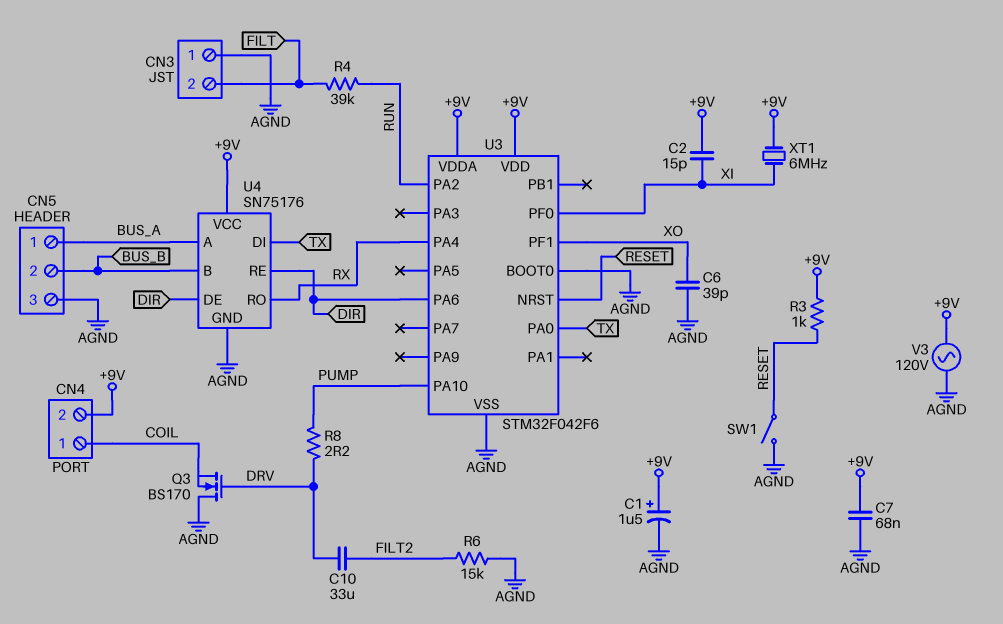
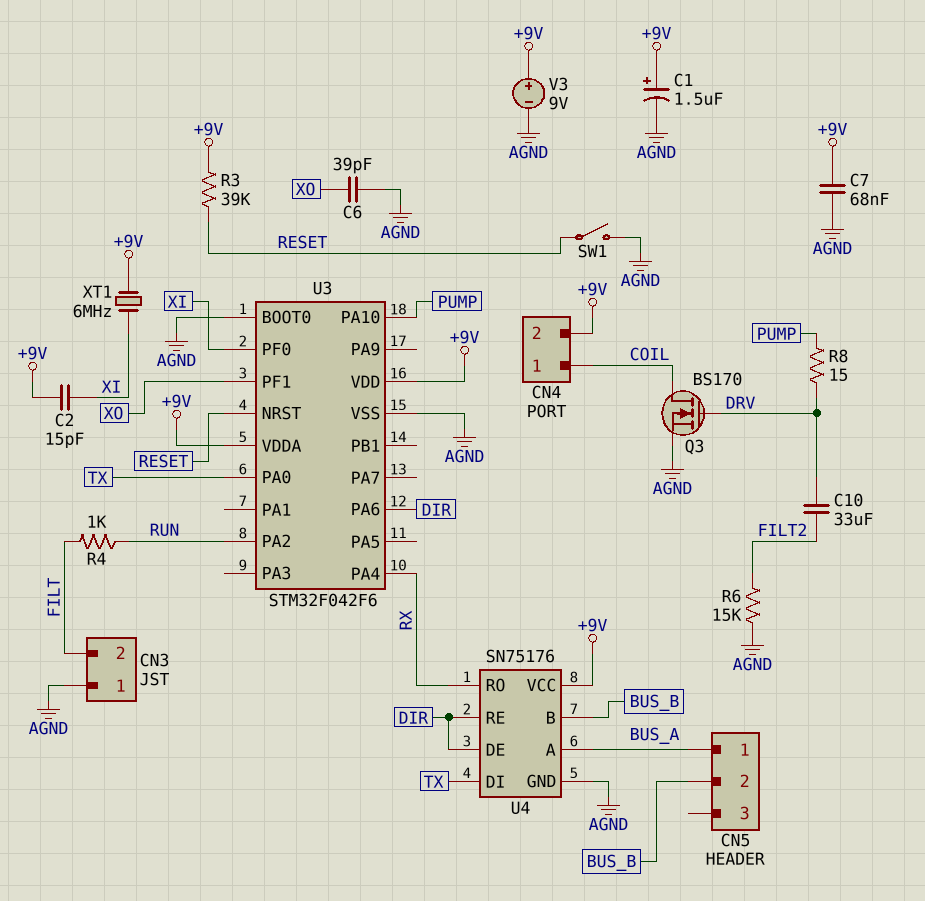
CN5 pin 3: AGND -> none
Q3: NMOS BS170 (G DRV, D AGND, S COIL) -> NMOS BS170 (G DRV, D COIL, S AGND)
R3: 1k (+9V, RESET) -> 39k (+9V, RESET)
R4: 39k (FILT, RUN) -> 1k (FILT, RUN)
R8: 2.2 (DRV, PUMP) -> 15 (DRV, PUMP)
V3: AC 120V (+9V, AGND) -> 9V (plus +9V, minus AGND)

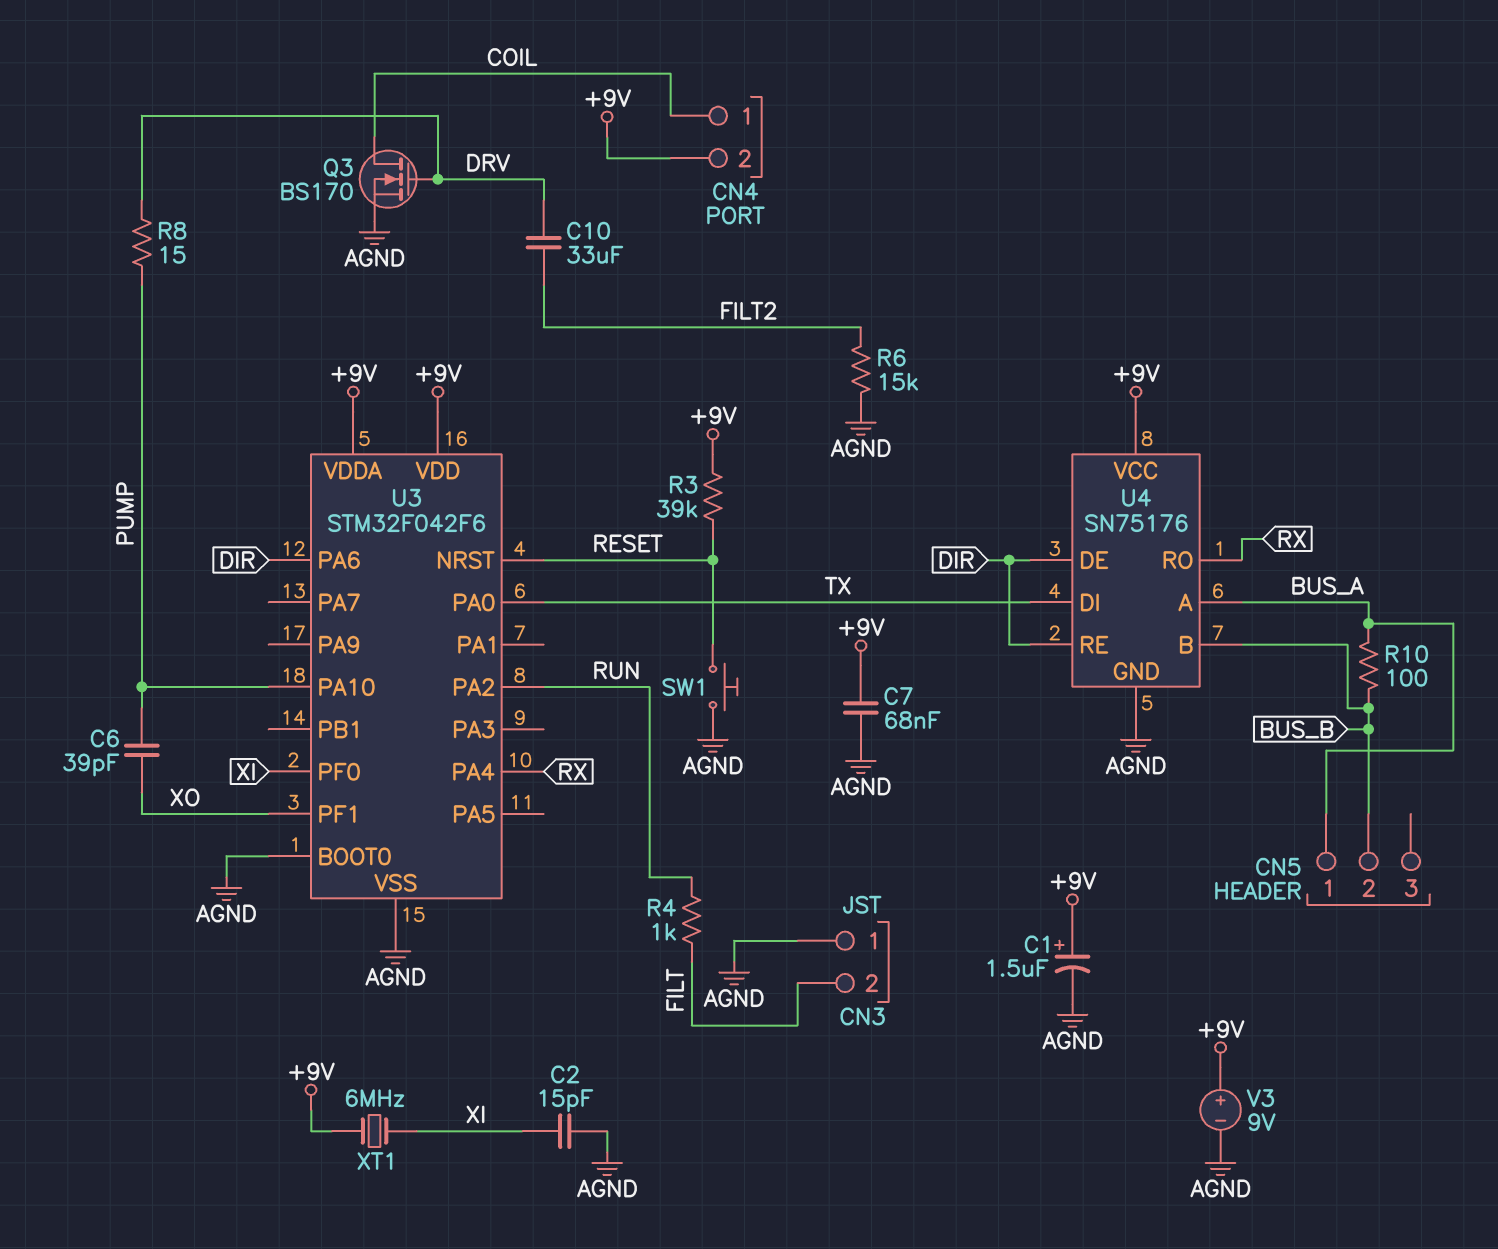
C2: 15pF (+9V, XI) -> 15pF (AGND, XI)
C6: 39pF (AGND, XO) -> 39pF (PUMP, XO)
R10: none -> 100 (BUS_A, BUS_B)
SW1: switch (AGND, RESET) -> button (AGND, RESET)

